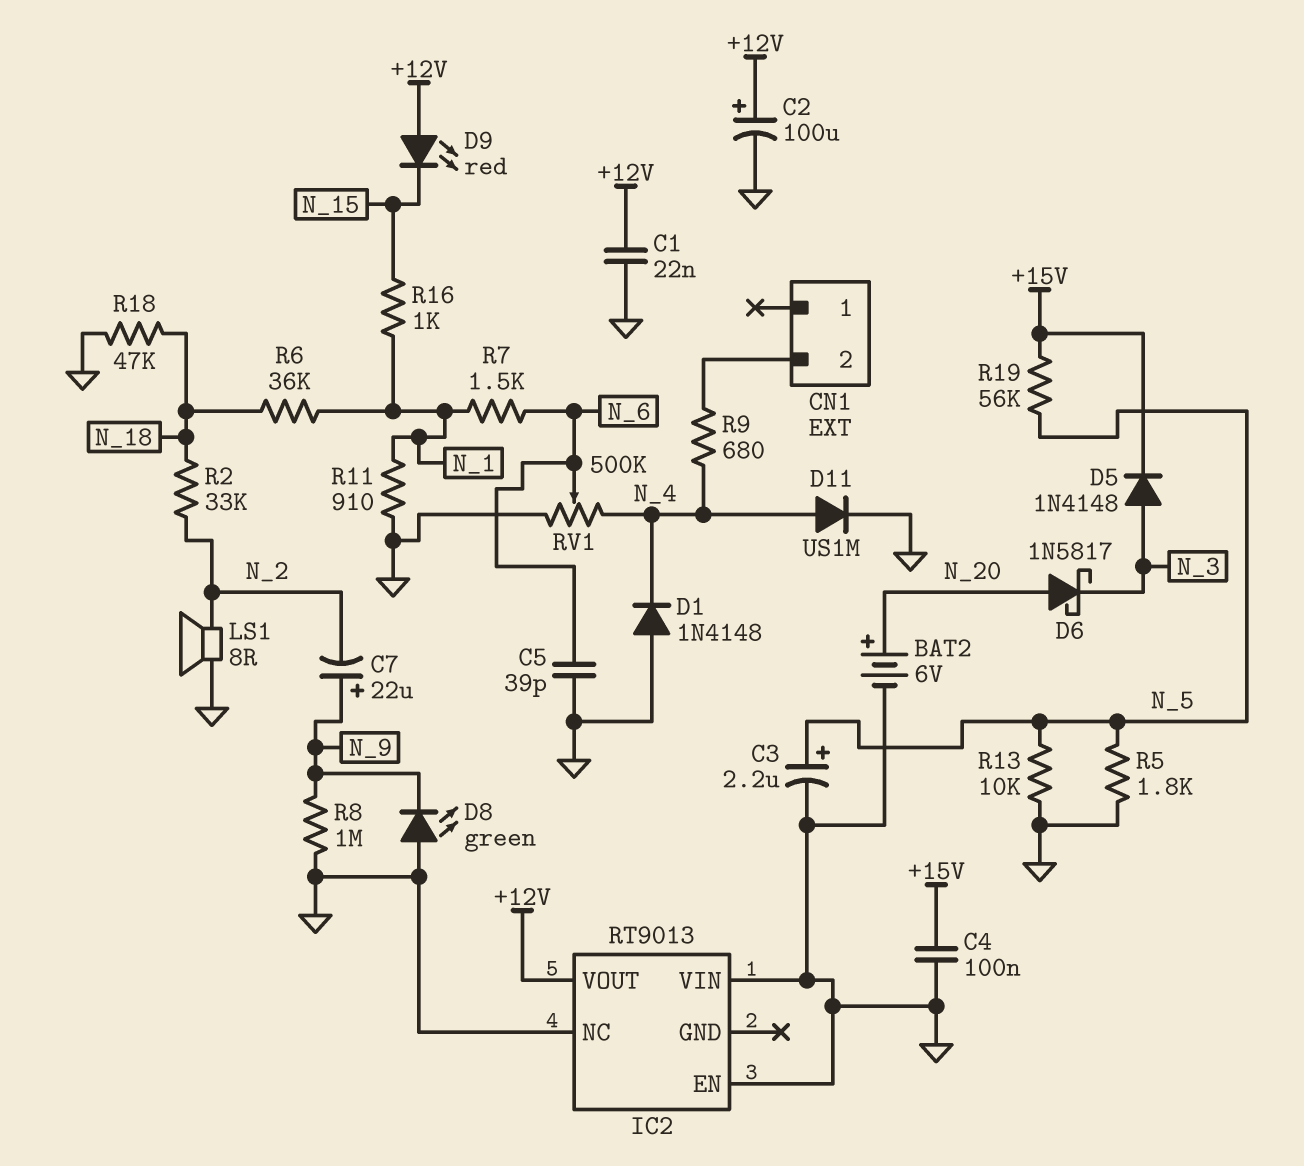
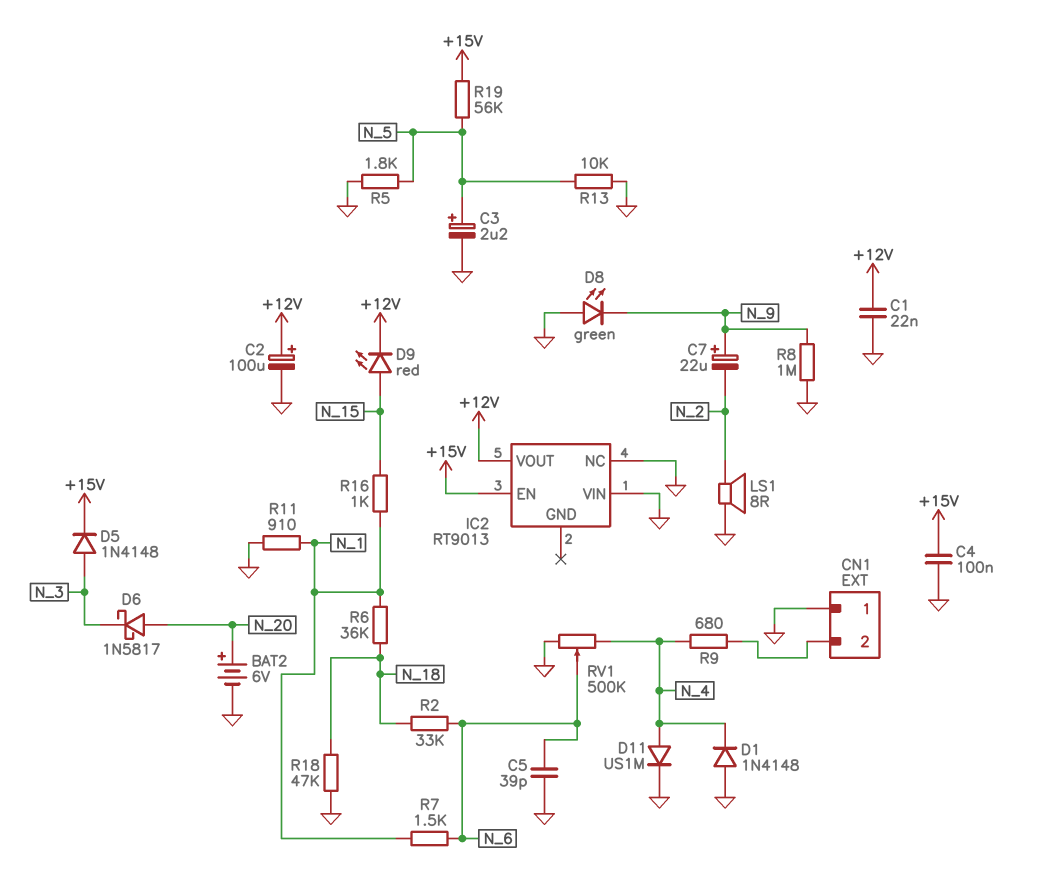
CN1 pin 1: none -> GND
D9: LED red (A +12V, K N_15) -> LED red (A N_15, K +12V)
IC2 pin EN: GND -> +15V
R2: 33k (N_2, N_18) -> 33k (N_6, N_18)

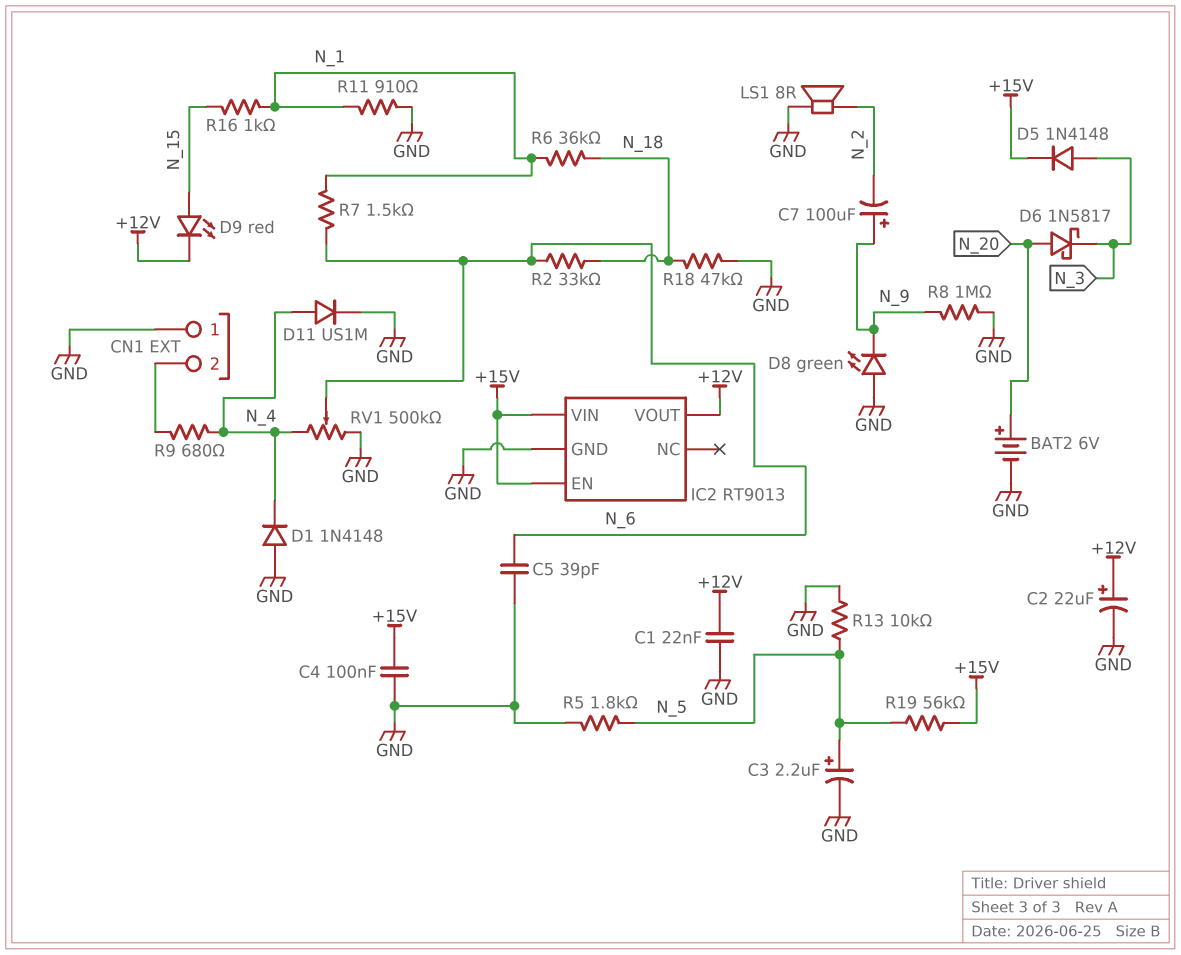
C2: 100uF (plus +12V, minus GND) -> 22uF (plus +12V, minus GND)
C7: 22uF (plus N_9, minus N_2) -> 100uF (plus N_9, minus N_2)
IC2 pin GND: none -> GND
IC2 pin NC: GND -> none
IC2 pin VIN: GND -> +15V

